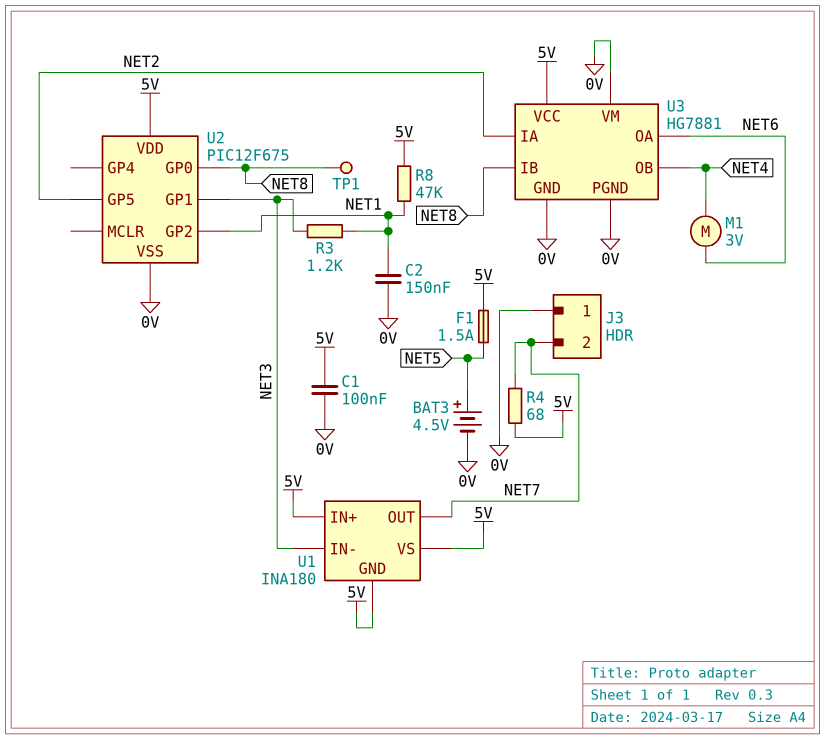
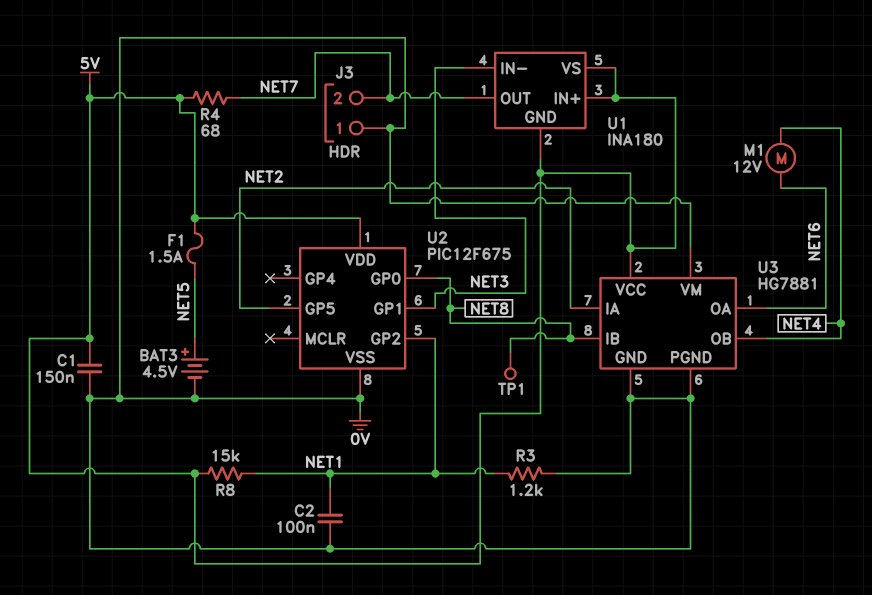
C1: 100nF (0V, 5V) -> 150nF (0V, 5V)
C2: 150nF (0V, NET1) -> 100nF (0V, NET1)
M1: motor 3V (NET4, NET6) -> motor 12V (NET4, NET6)
R3: 1.2k (NET1, NET3) -> 1.2k (0V, NET1)
R8: 47k (5V, NET1) -> 15k (5V, NET1)

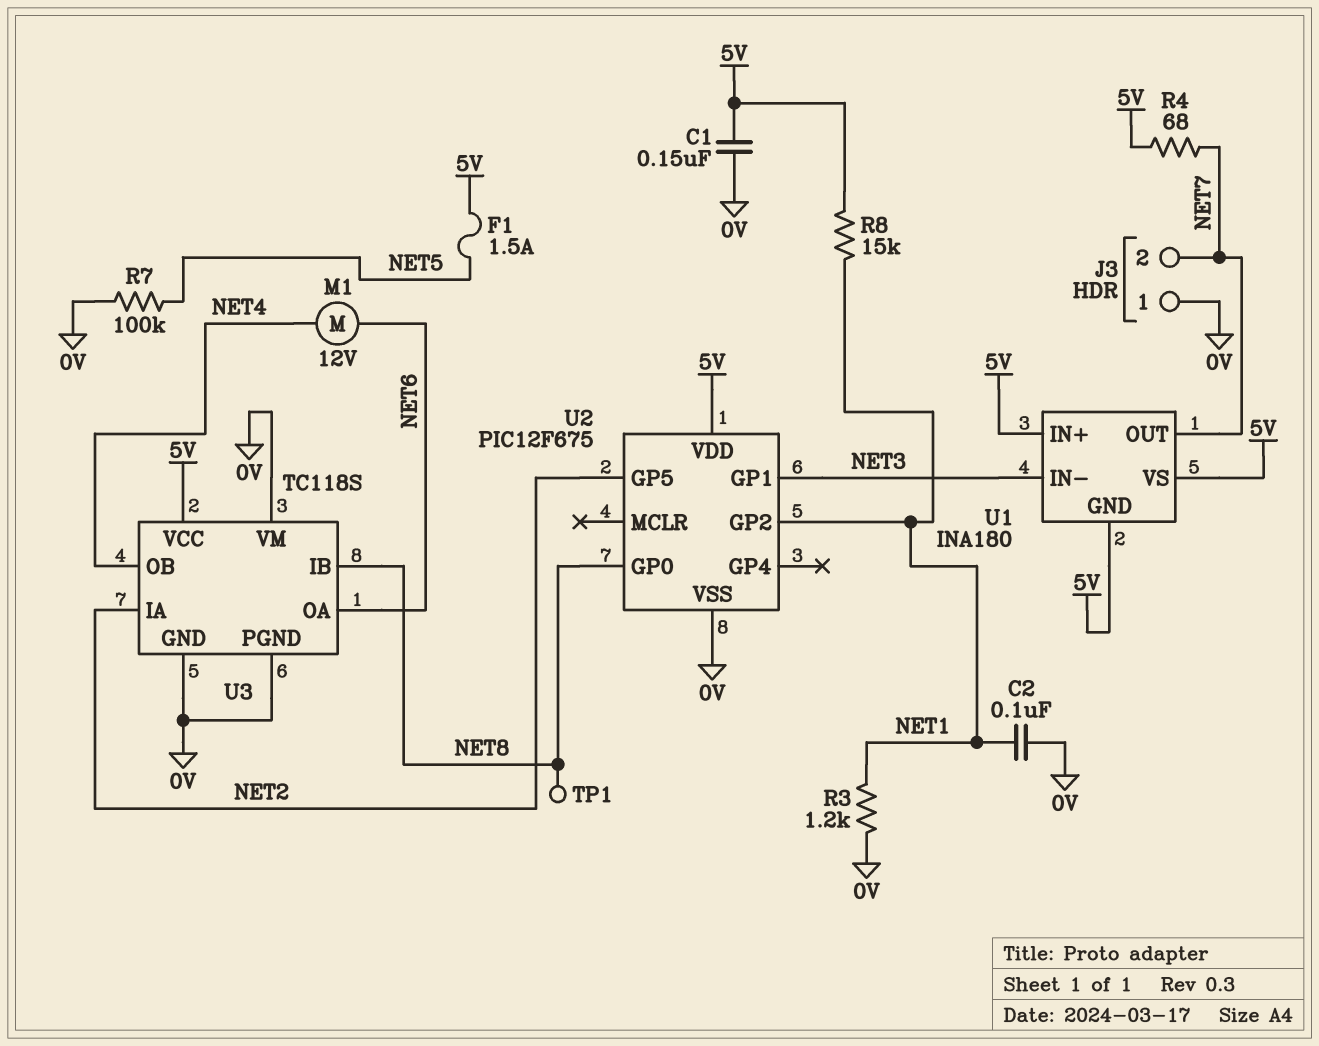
BAT3: 4.5V (plus NET5, minus 0V) -> none
R7: none -> 100k (0V, NET5)
U3: HG7881 -> TC118S

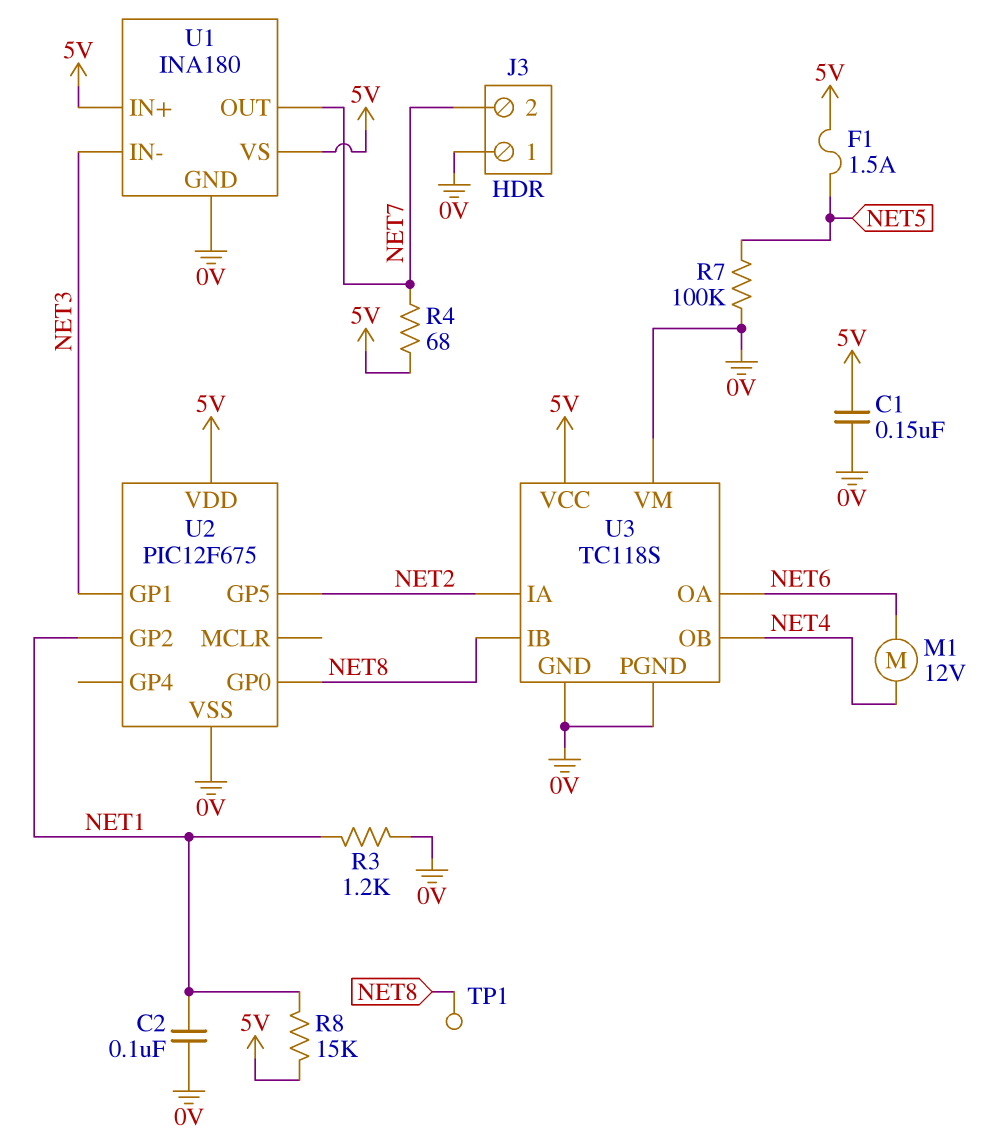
U1 pin GND: 5V -> 0V

